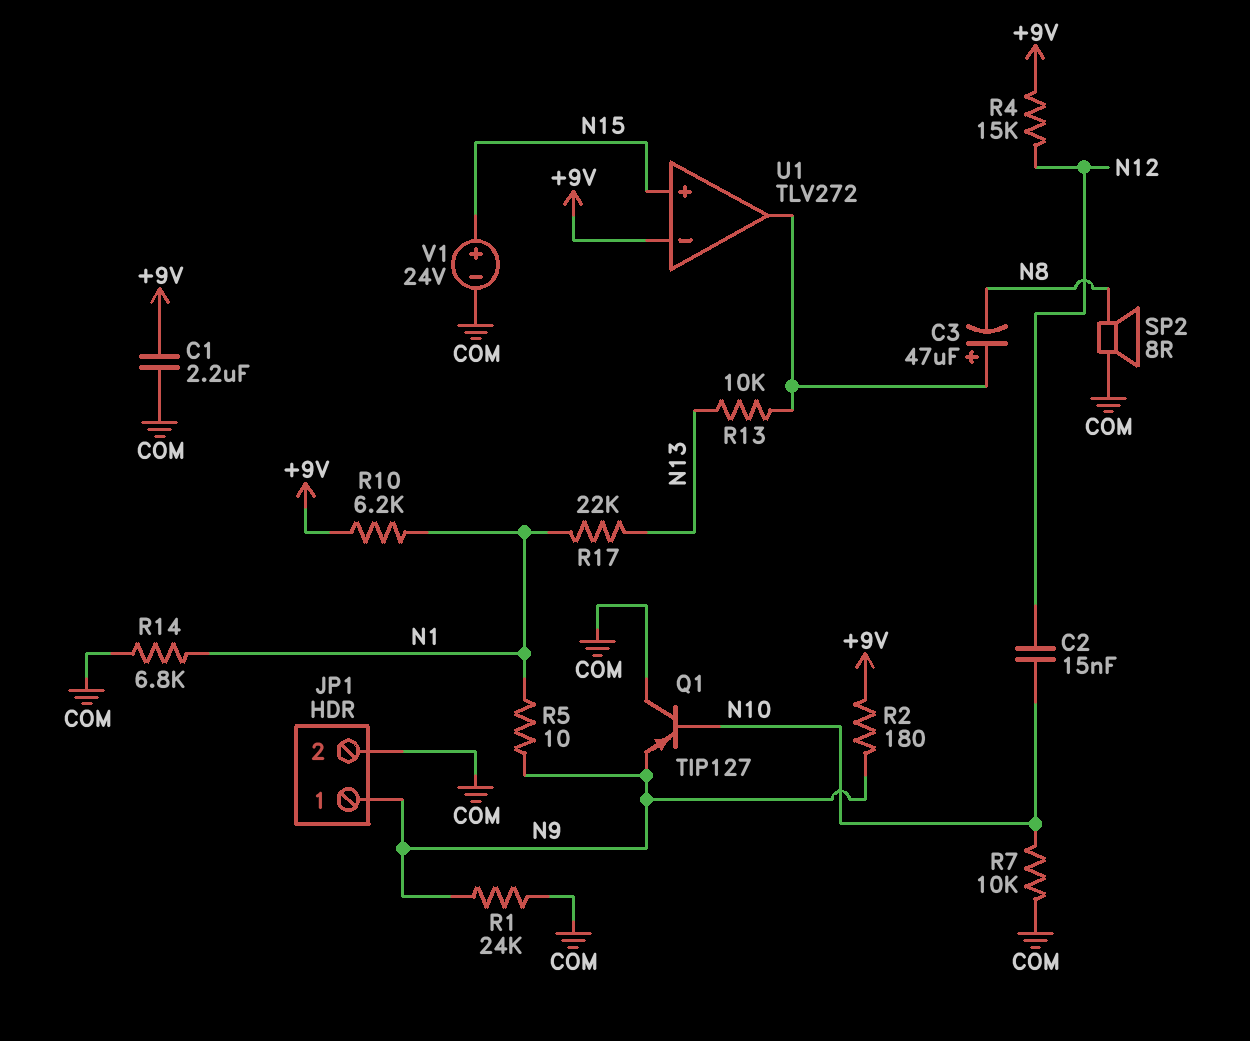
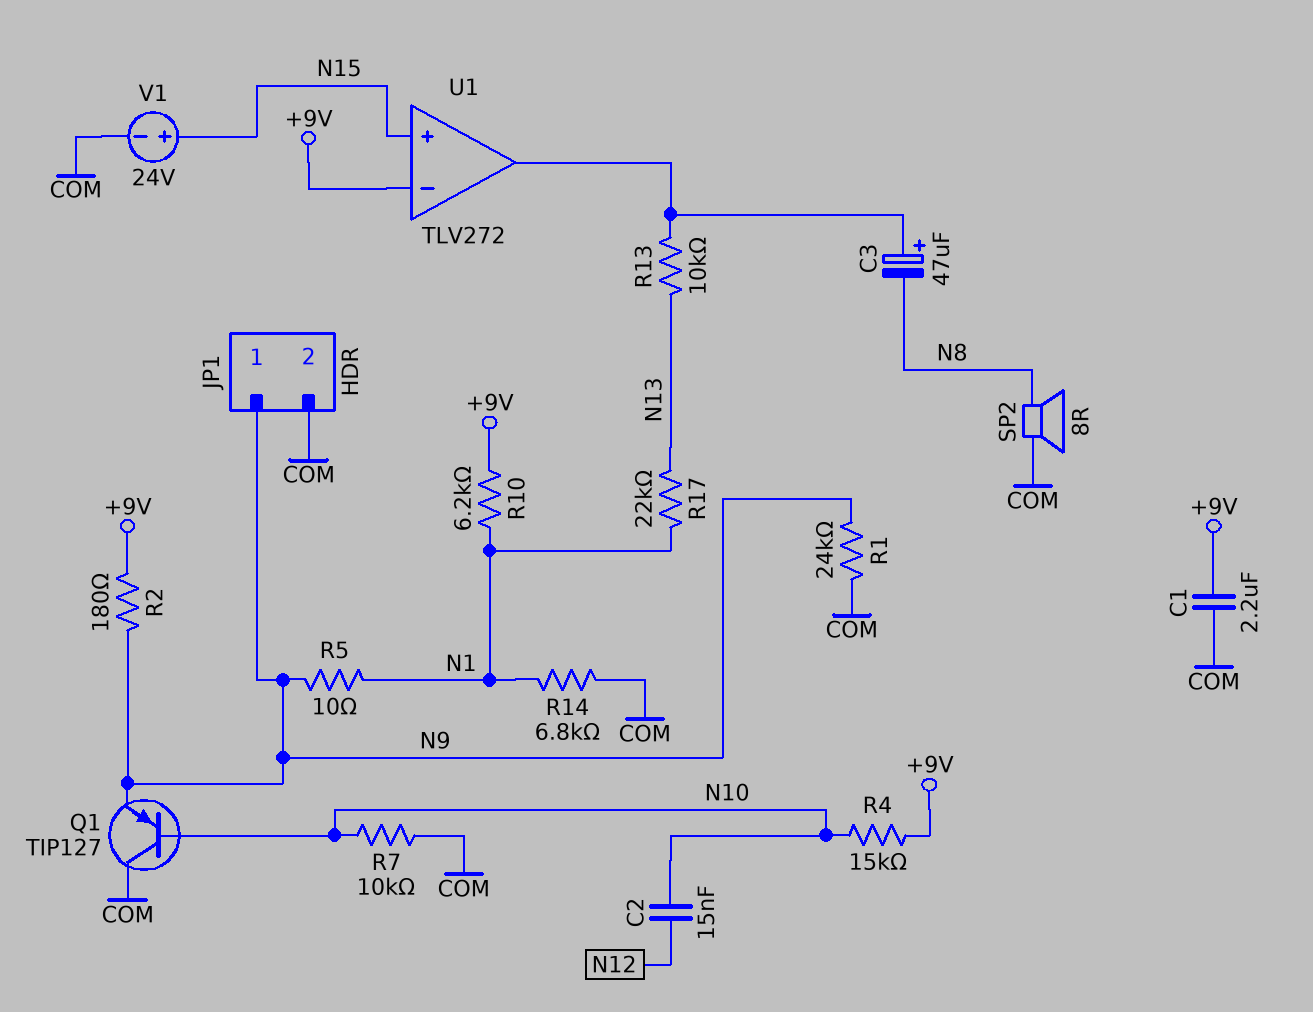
R4: 15k (+9V, N12) -> 15k (+9V, N10)

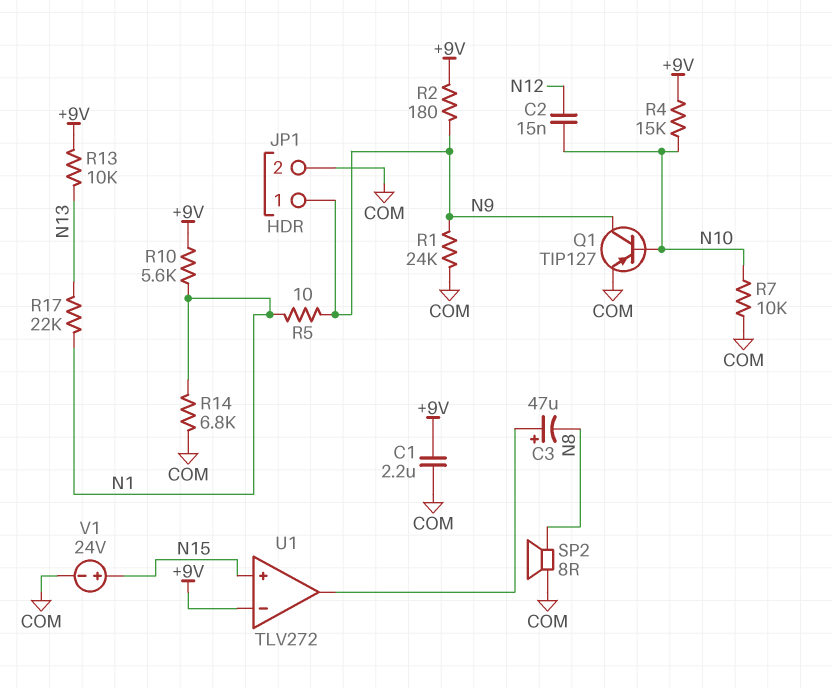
Q1: PNP TIP127 (B N10, C COM, E N9) -> PNP TIP127 (B N10, C N9, E COM)
R10: 6.2k (+9V, N1) -> 5.6k (+9V, N1)
R13: 10k (N13, U1/out) -> 10k (+9V, N13)

